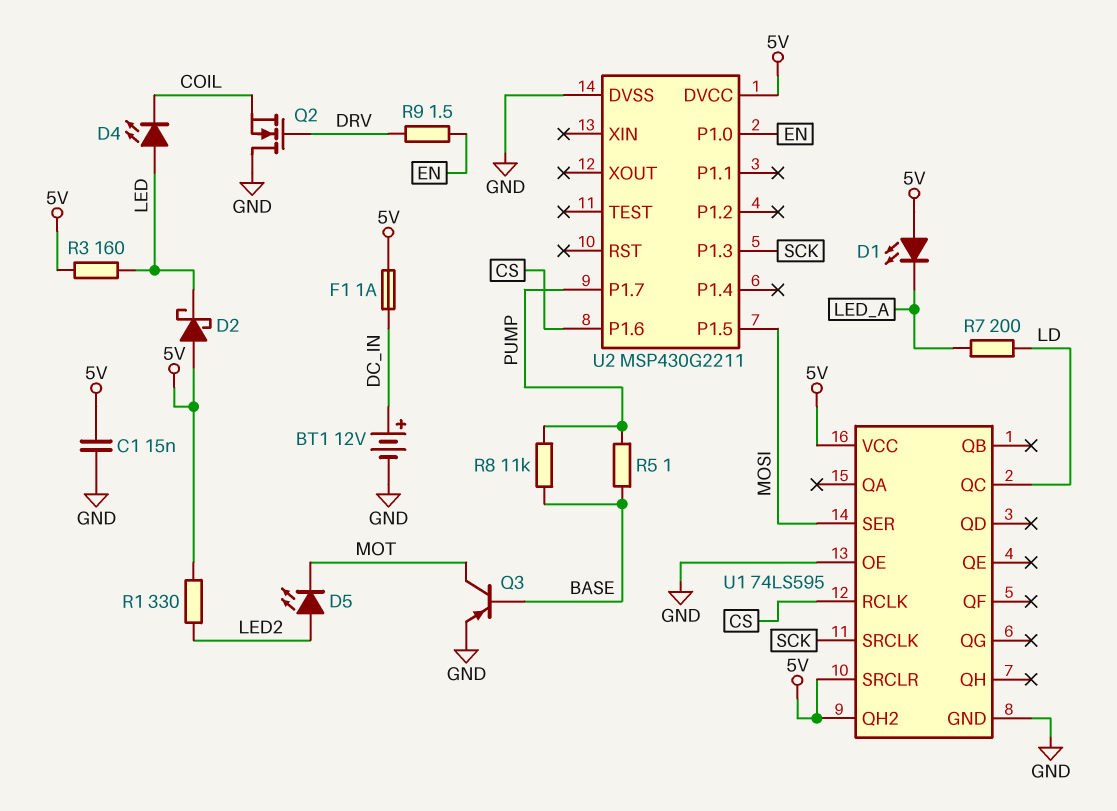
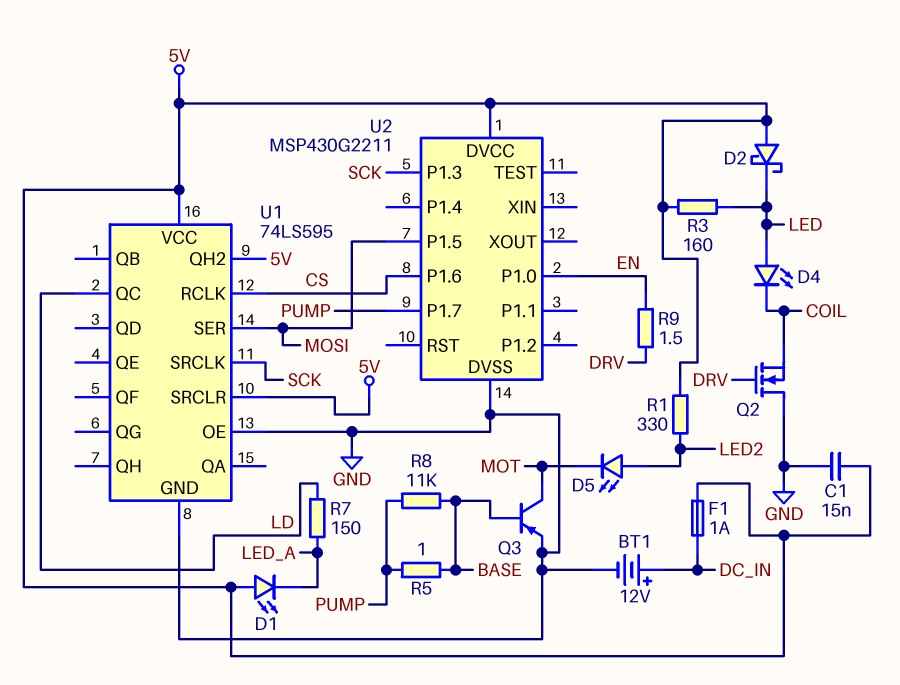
R7: 200 (LD, LED_A) -> 150 (LD, LED_A)

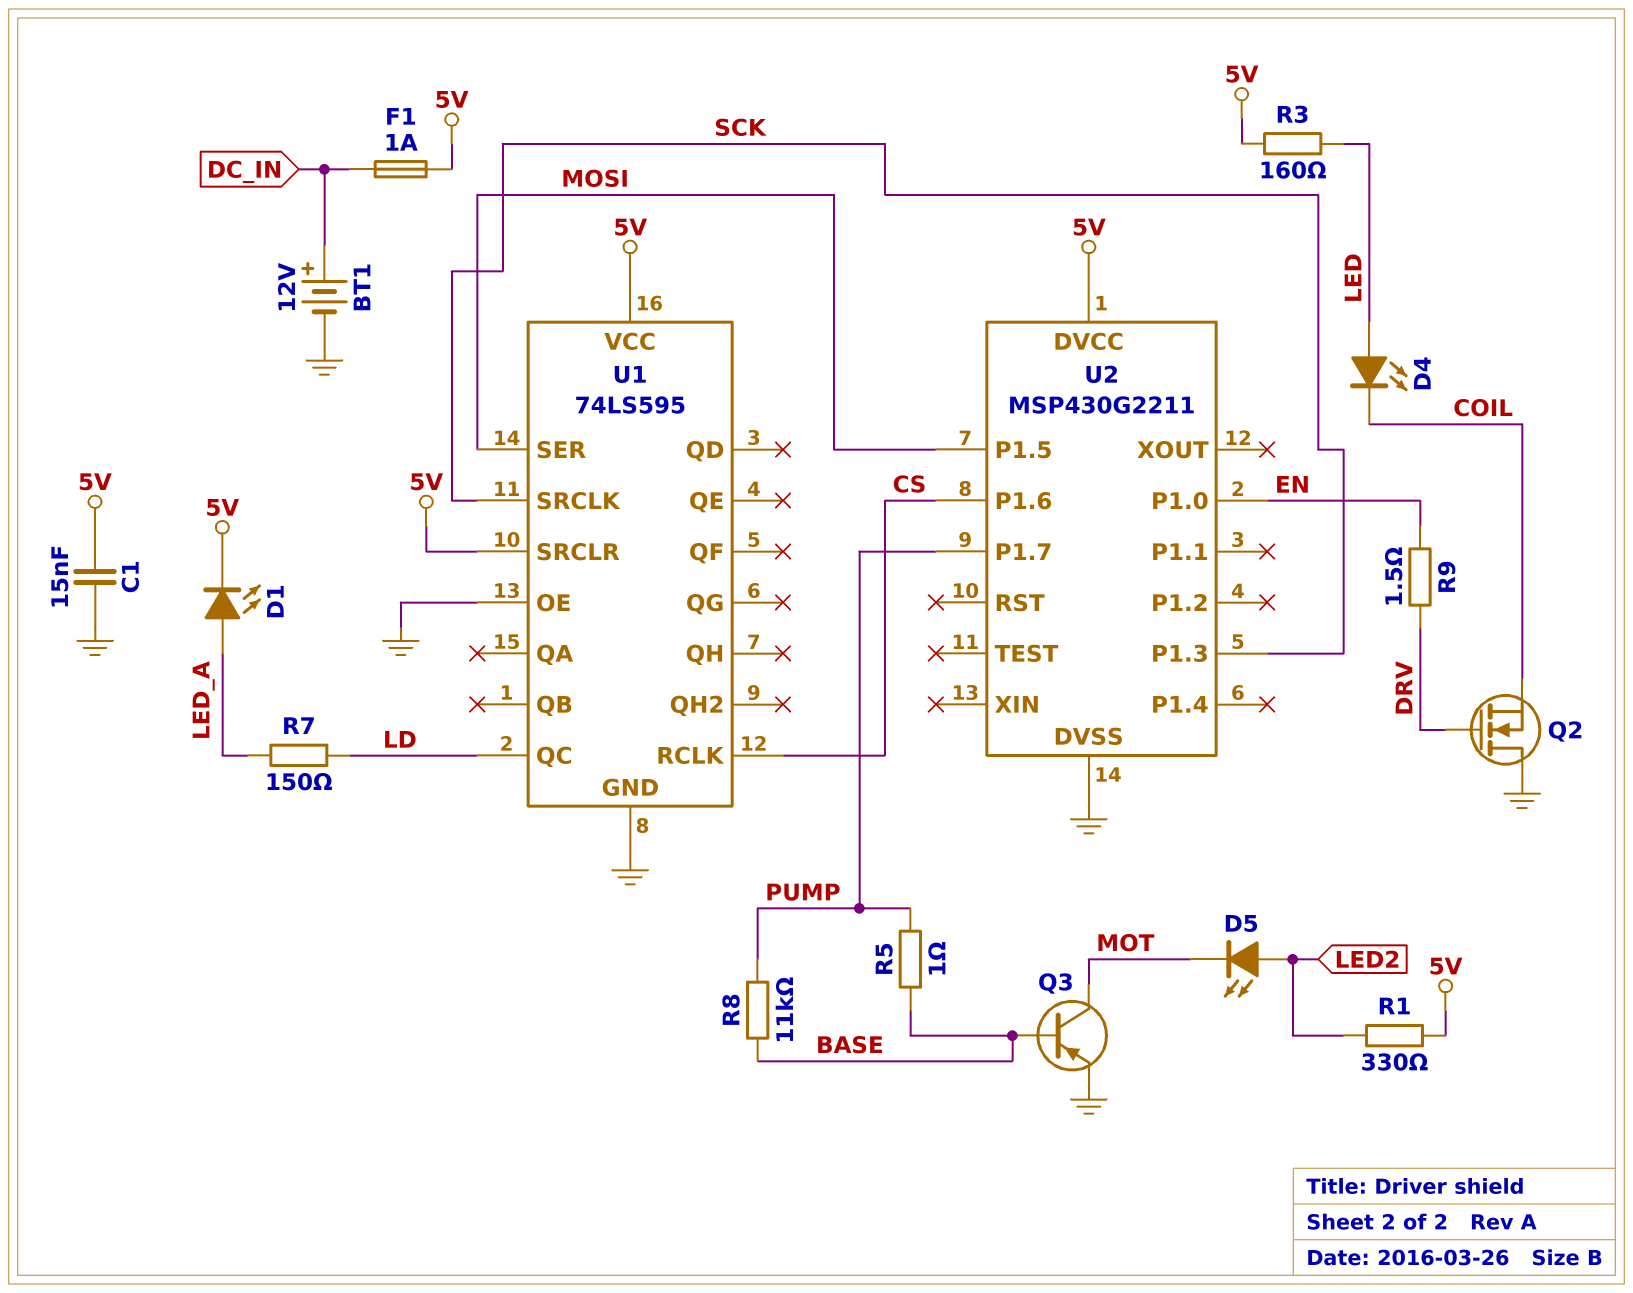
D1: LED (A 5V, K LED_A) -> LED (A LED_A, K 5V)
D2: schottky (A 5V, K LED) -> none
U1 pin QH2: 5V -> none

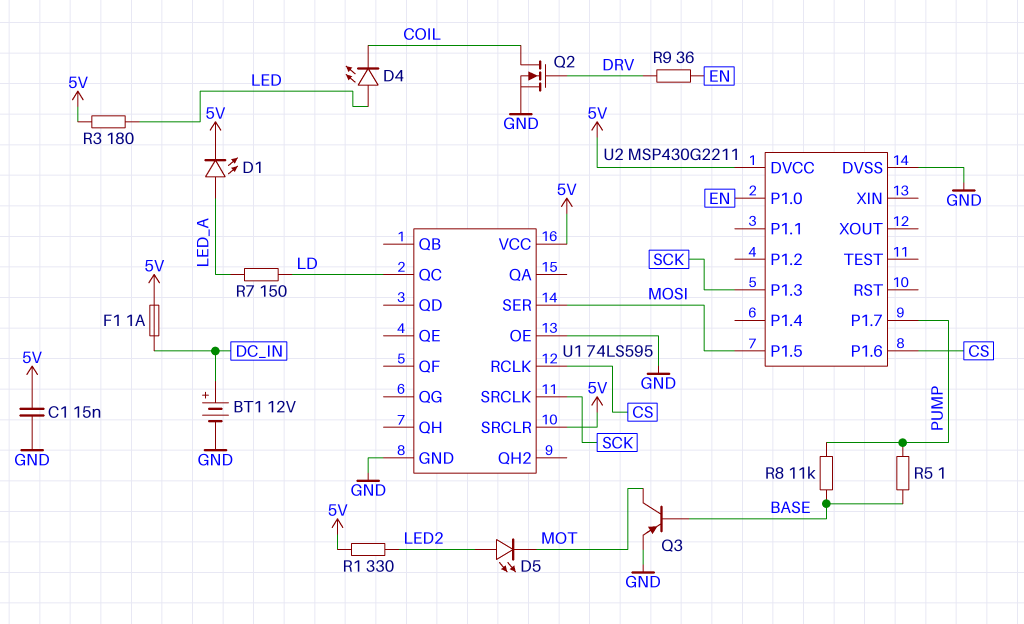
Q2: NMOS (G DRV, D GND, S COIL) -> NMOS (G DRV, D COIL, S GND)
R3: 160 (5V, LED) -> 180 (5V, LED)
R9: 1.5 (DRV, EN) -> 36 (DRV, EN)

